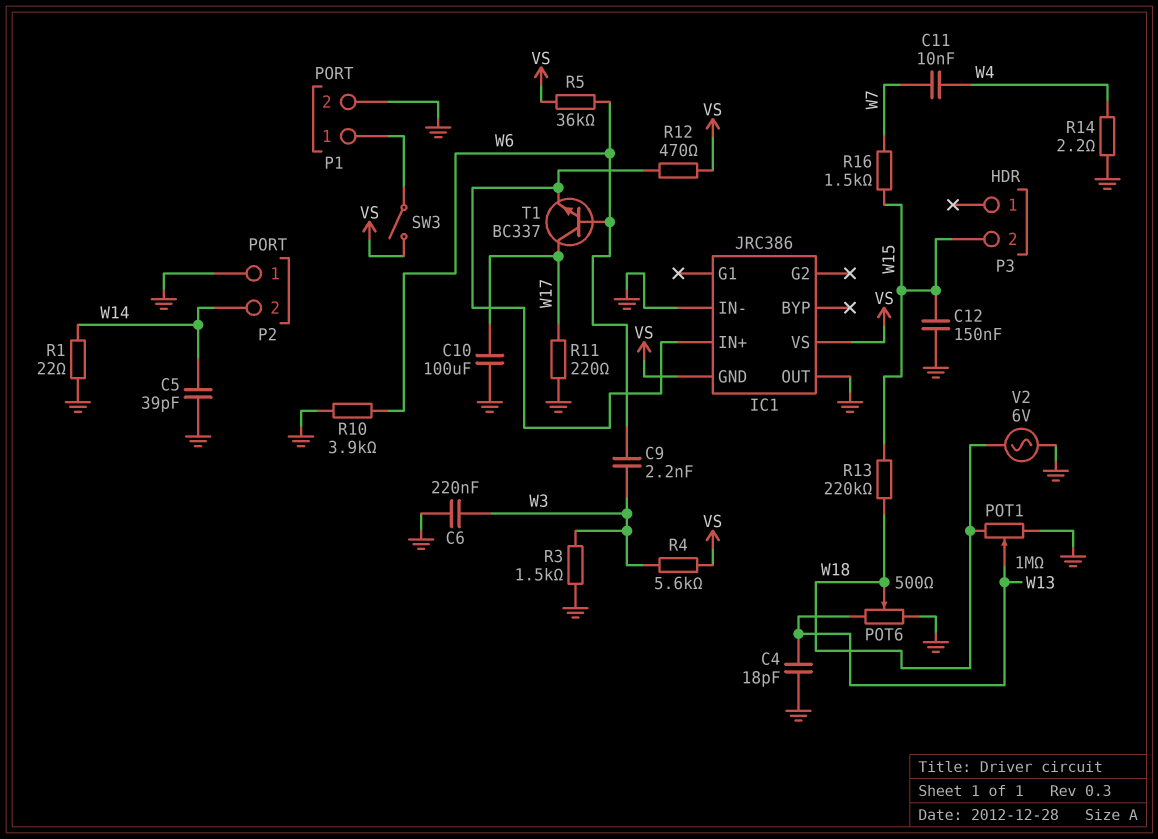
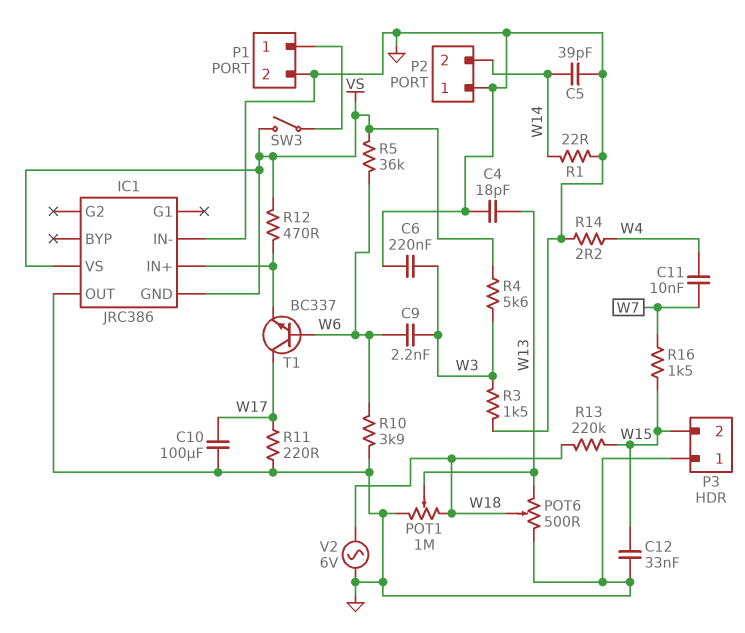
C12: 150nF (GND, W15) -> 33nF (GND, W15)
P3 pin 1: none -> GND

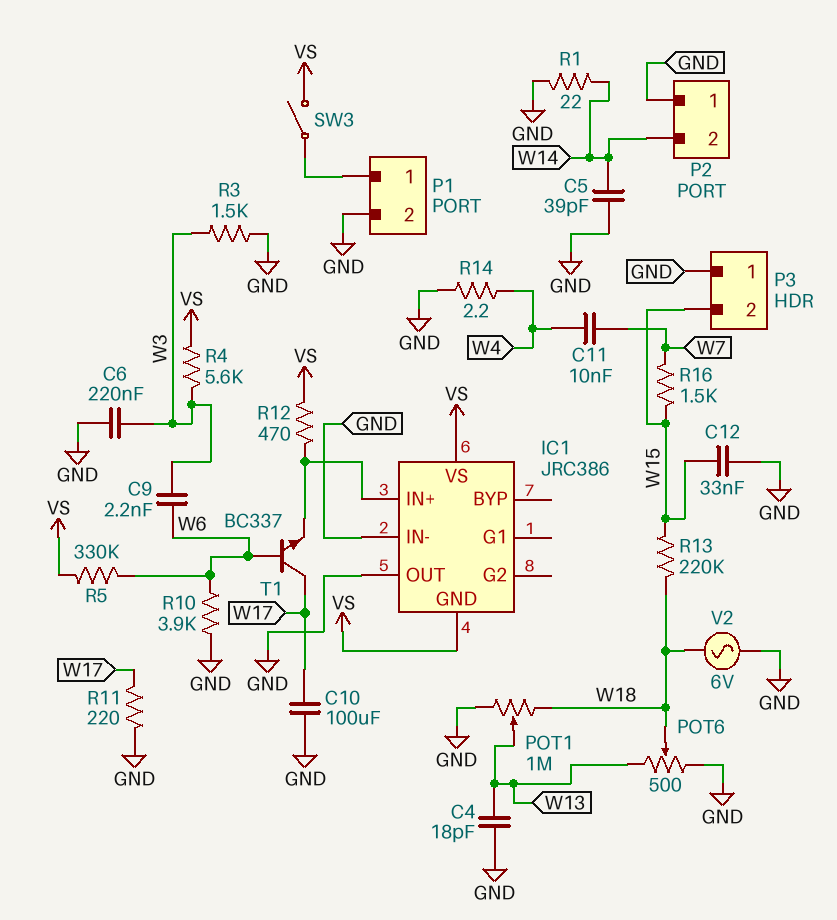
R5: 36k (VS, W6) -> 330k (VS, W6)

